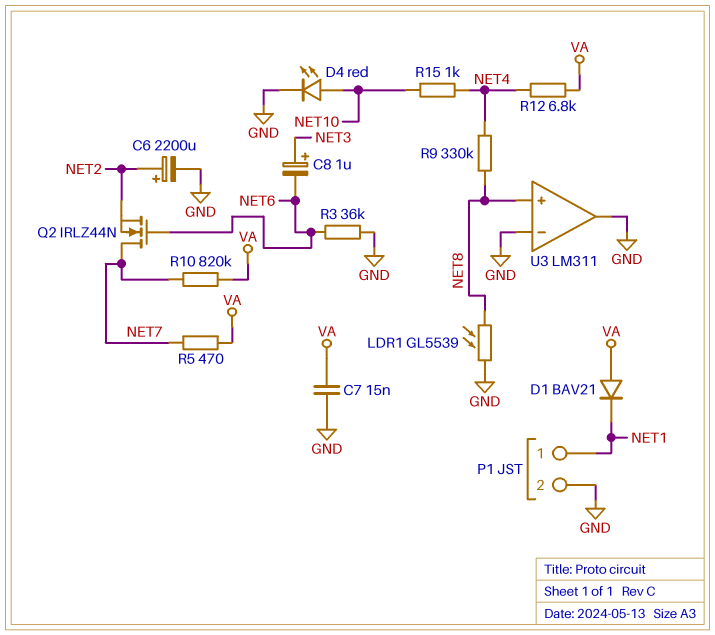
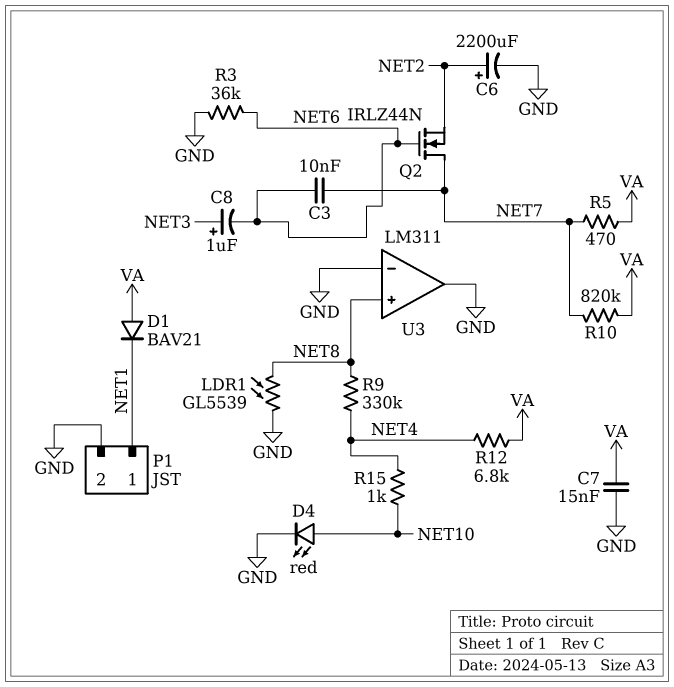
C3: none -> 10nF (NET6, NET7)

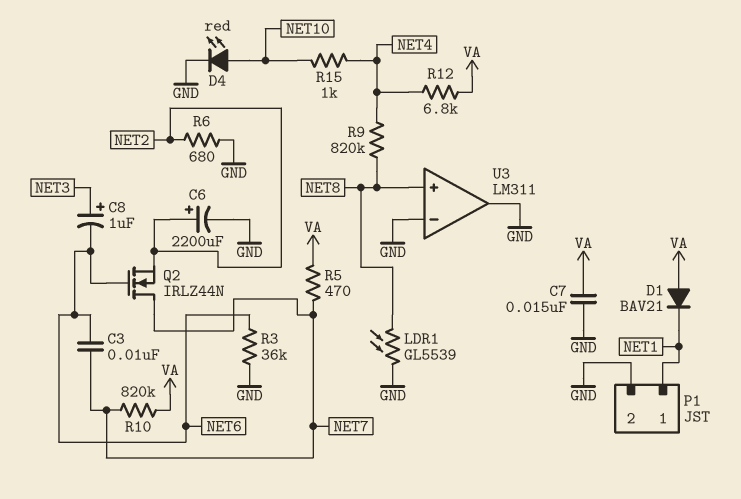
R6: none -> 680 (GND, NET2)
R9: 330k (NET4, NET8) -> 820k (NET4, NET8)

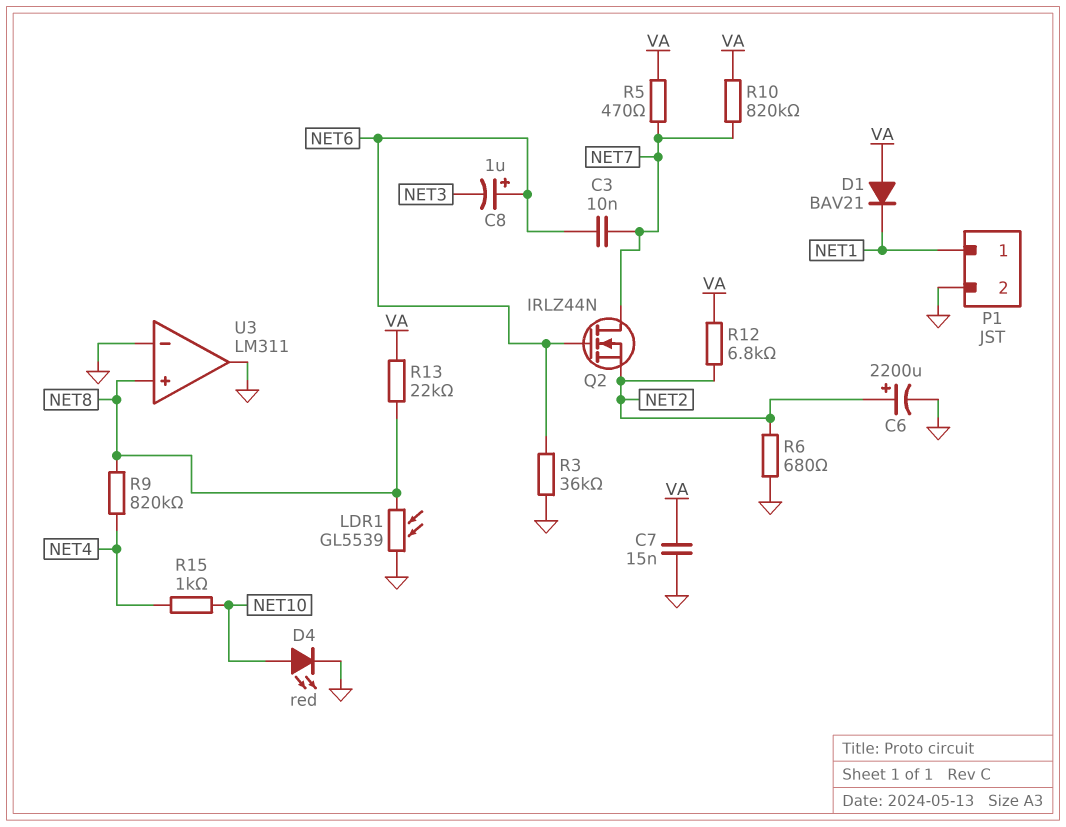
C8: 1uF (plus NET3, minus NET6) -> 1uF (plus NET6, minus NET3)
R12: 6.8k (NET4, VA) -> 6.8k (NET2, VA)
R13: none -> 22k (NET8, VA)

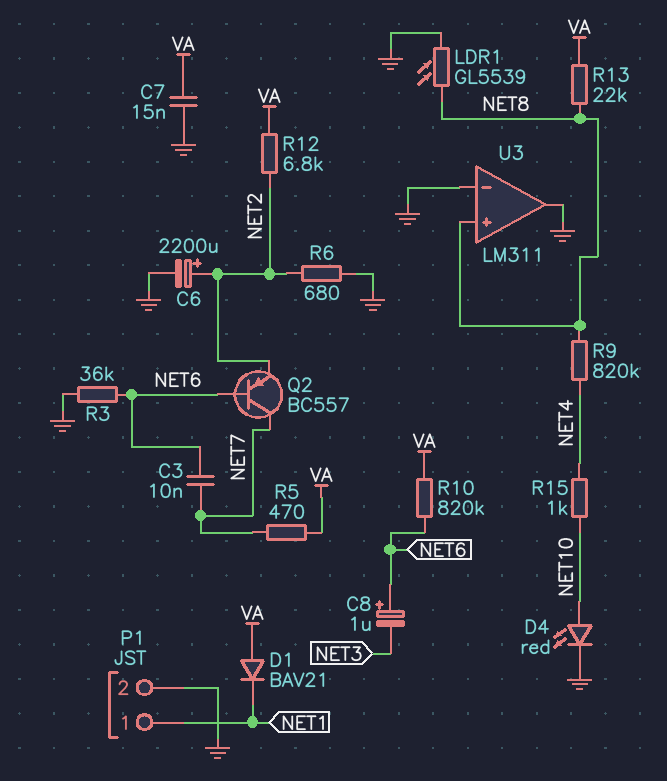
Q2: NMOS IRLZ44N (G NET6, D NET7, S NET2) -> PNP BC557 (B NET6, C NET7, E NET2)
R10: 820k (NET7, VA) -> 820k (NET6, VA)

